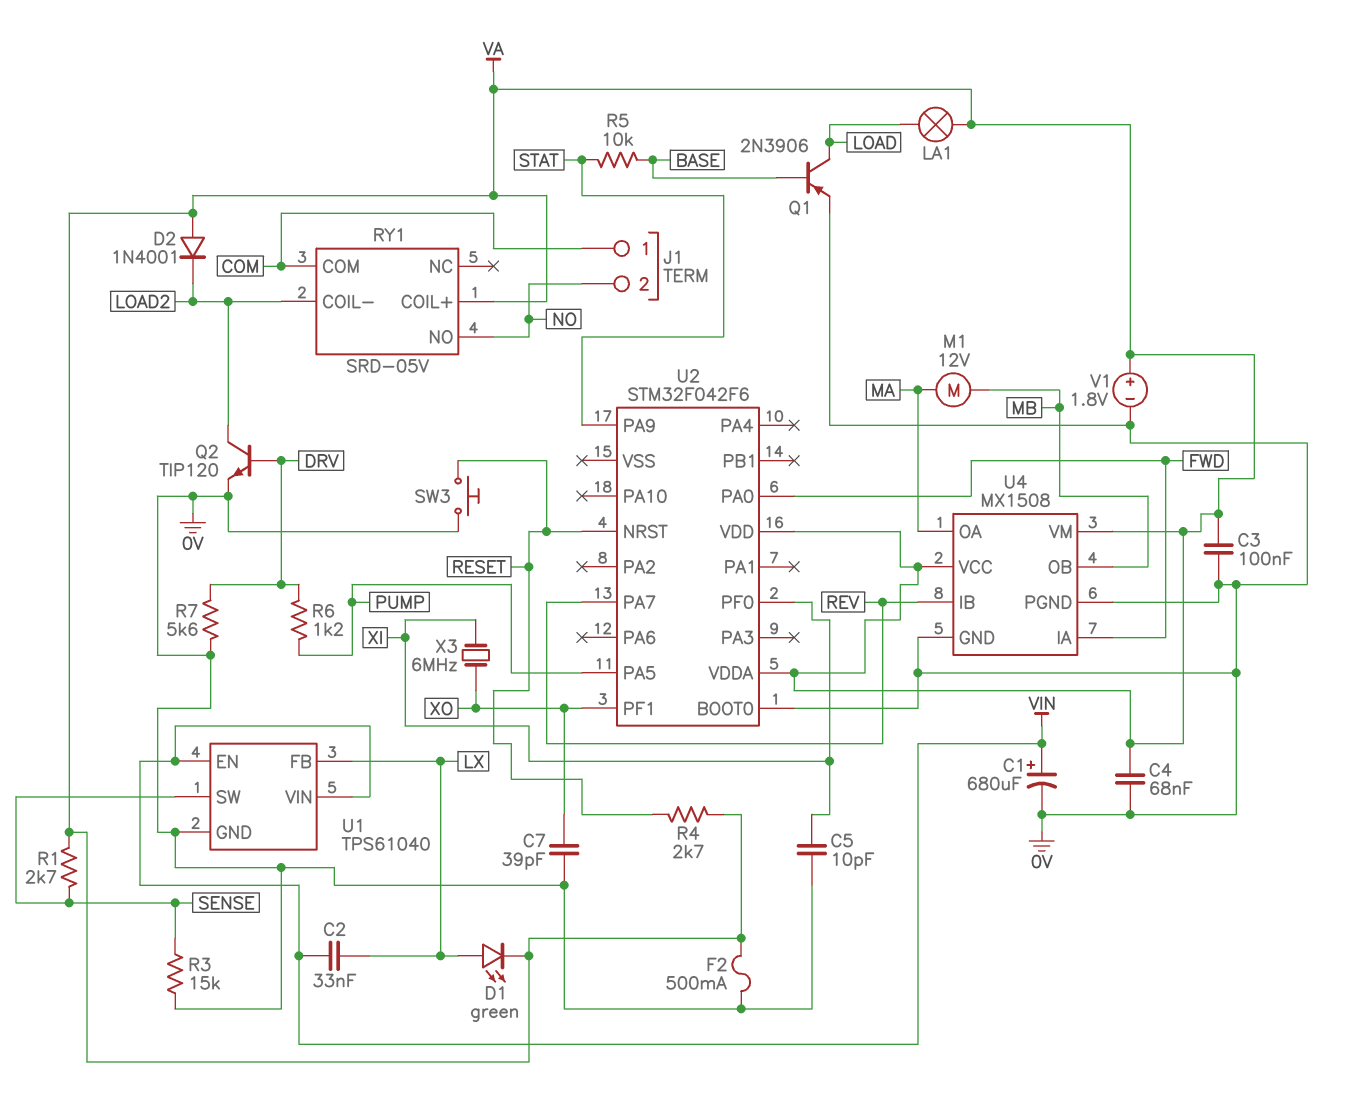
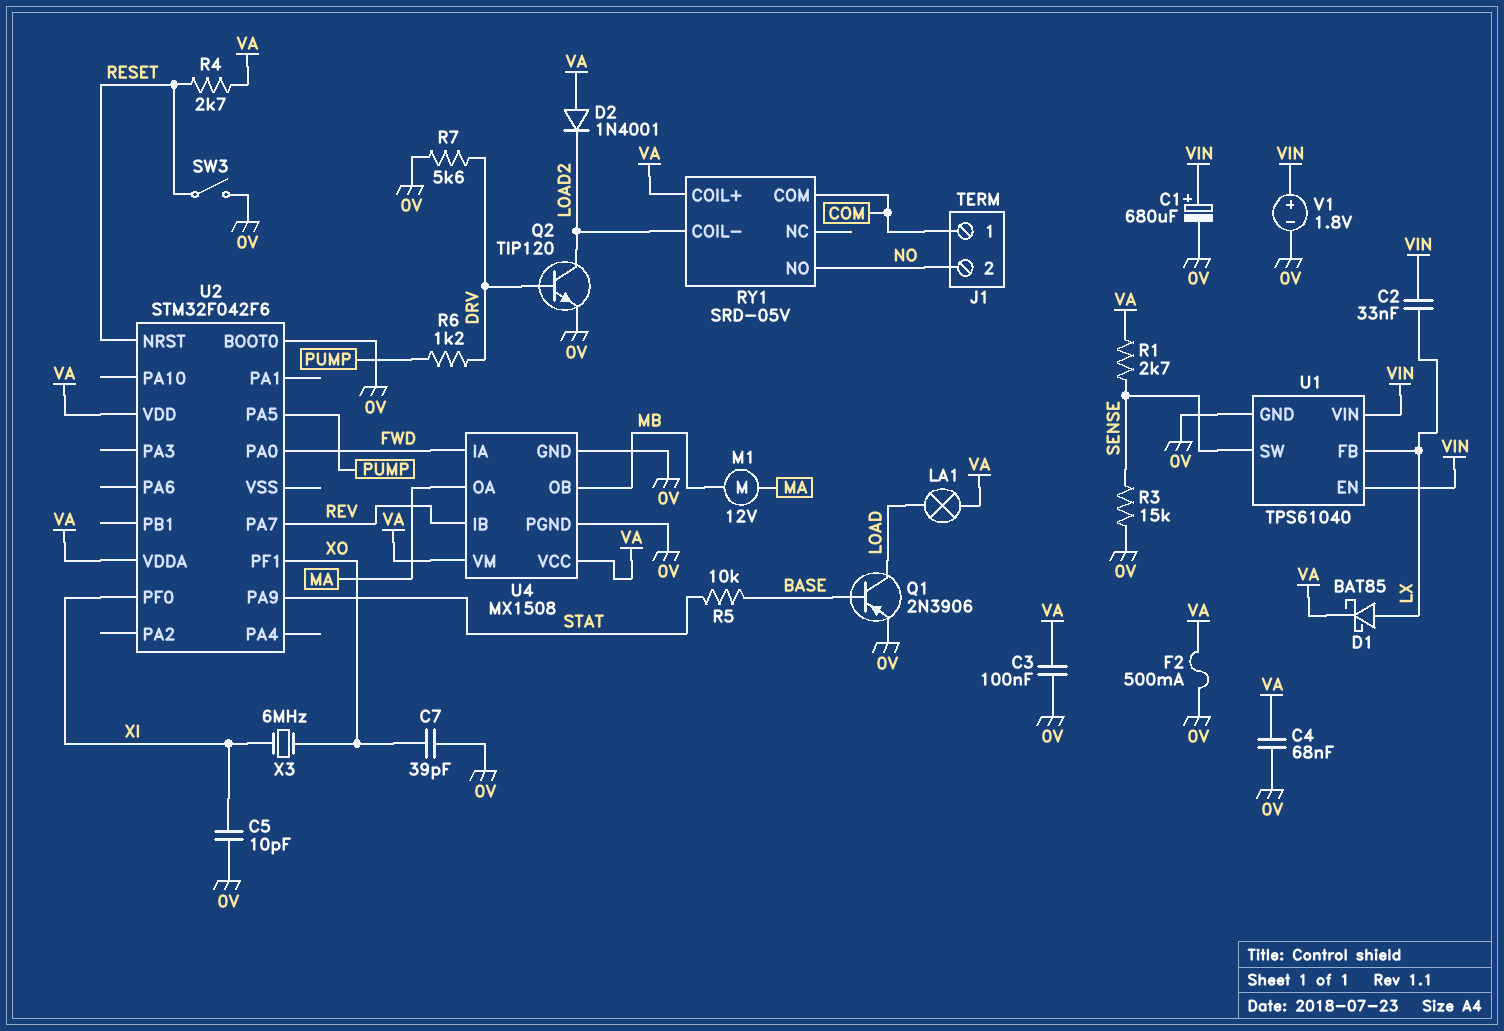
D1: LED green (A LX, K VA) -> schottky BAT85 (A LX, K VA)
SW3: button (0V, RESET) -> switch (0V, RESET)
V1: 1.8V (plus VA, minus 0V) -> 1.8V (plus VIN, minus 0V)

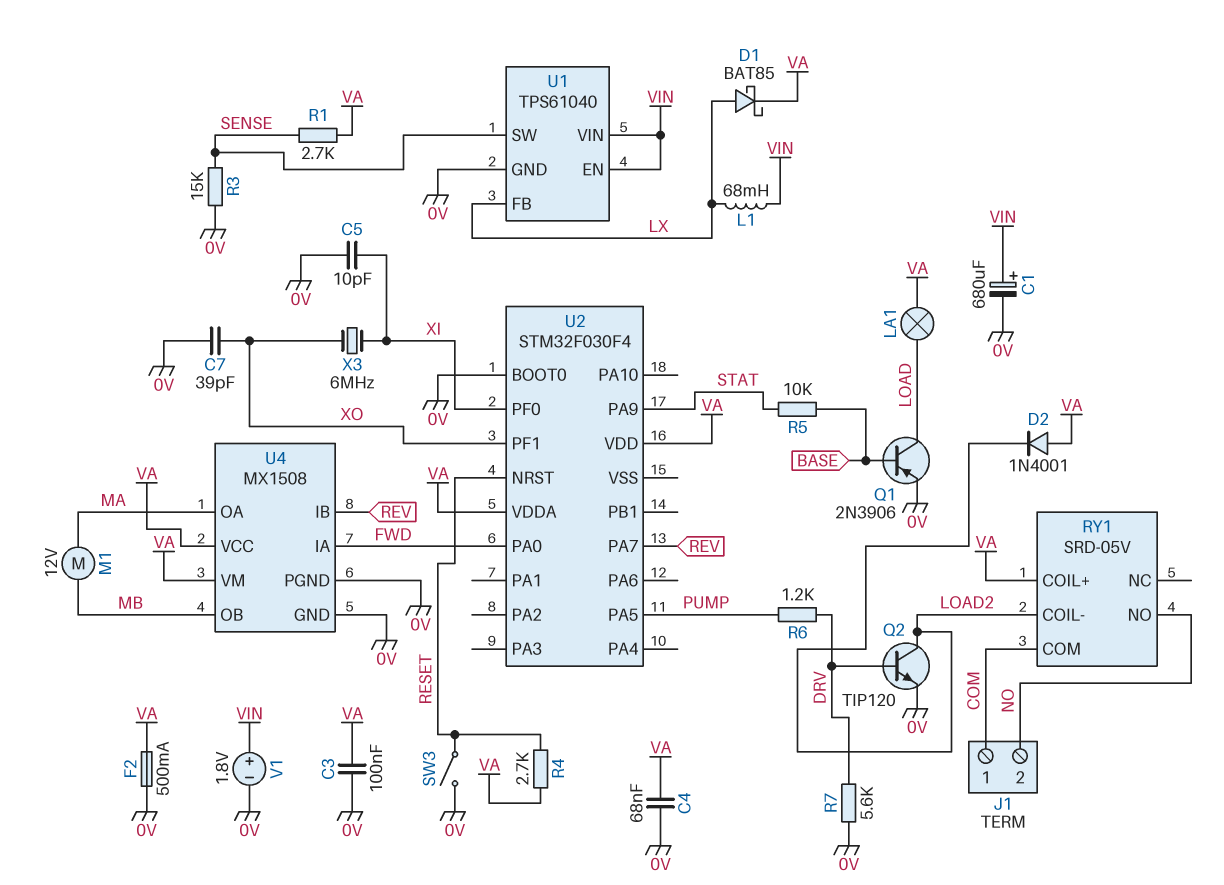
C2: 33nF (LX, VIN) -> none
L1: none -> 68mH (LX, VIN)
U2: STM32F042F6 -> STM32F030F4

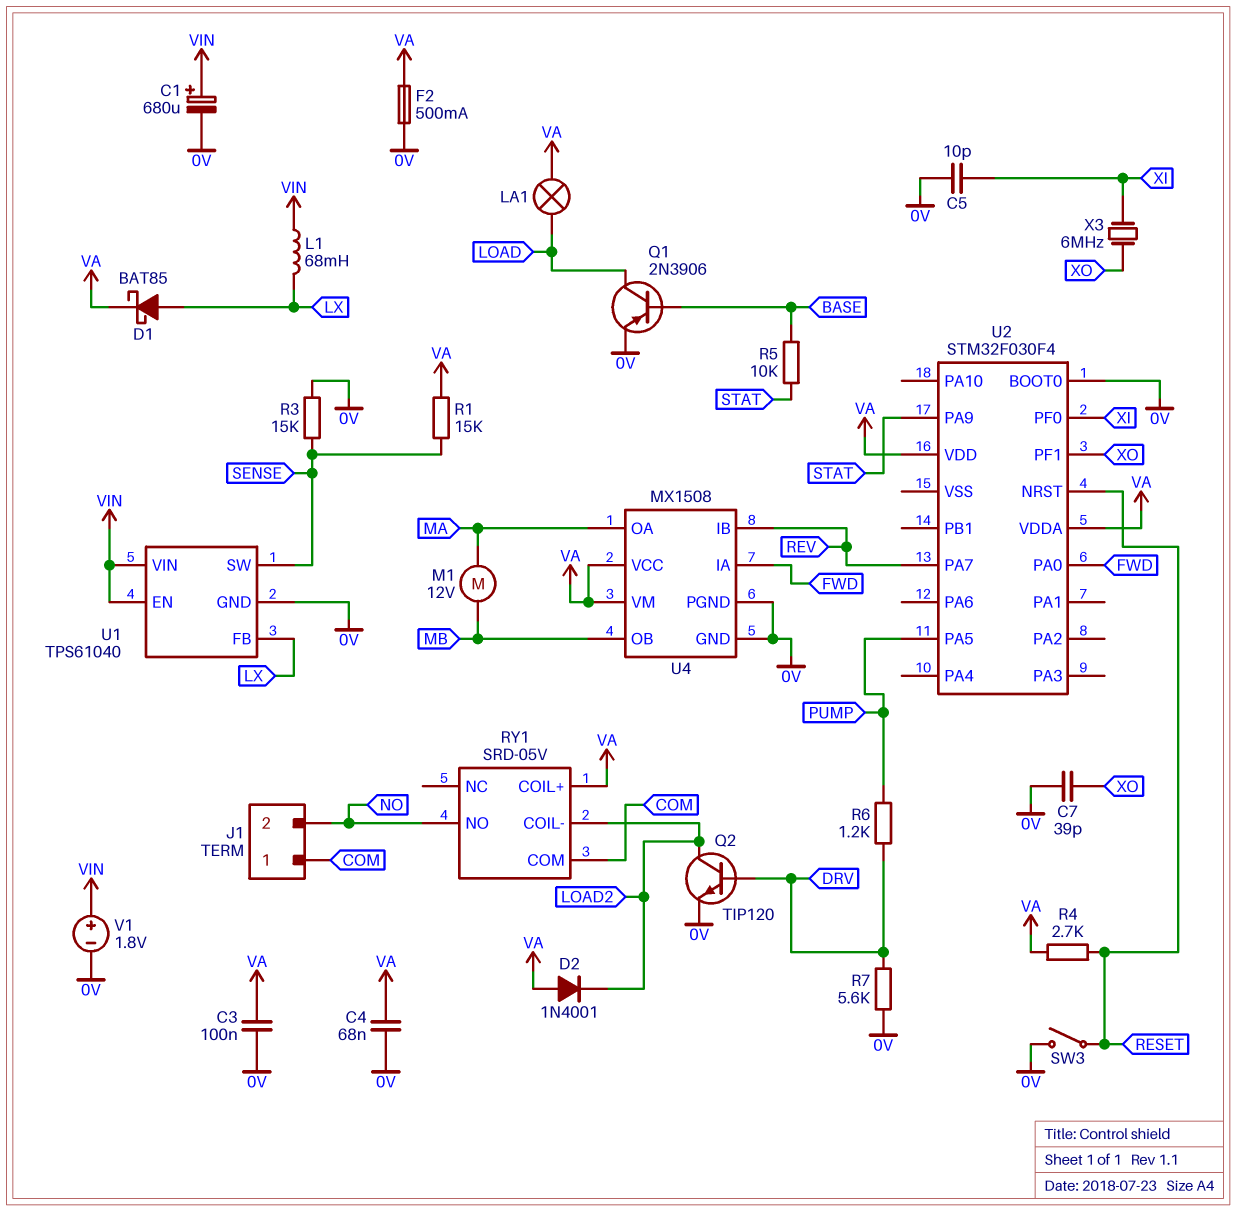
R1: 2.7k (SENSE, VA) -> 15k (SENSE, VA)

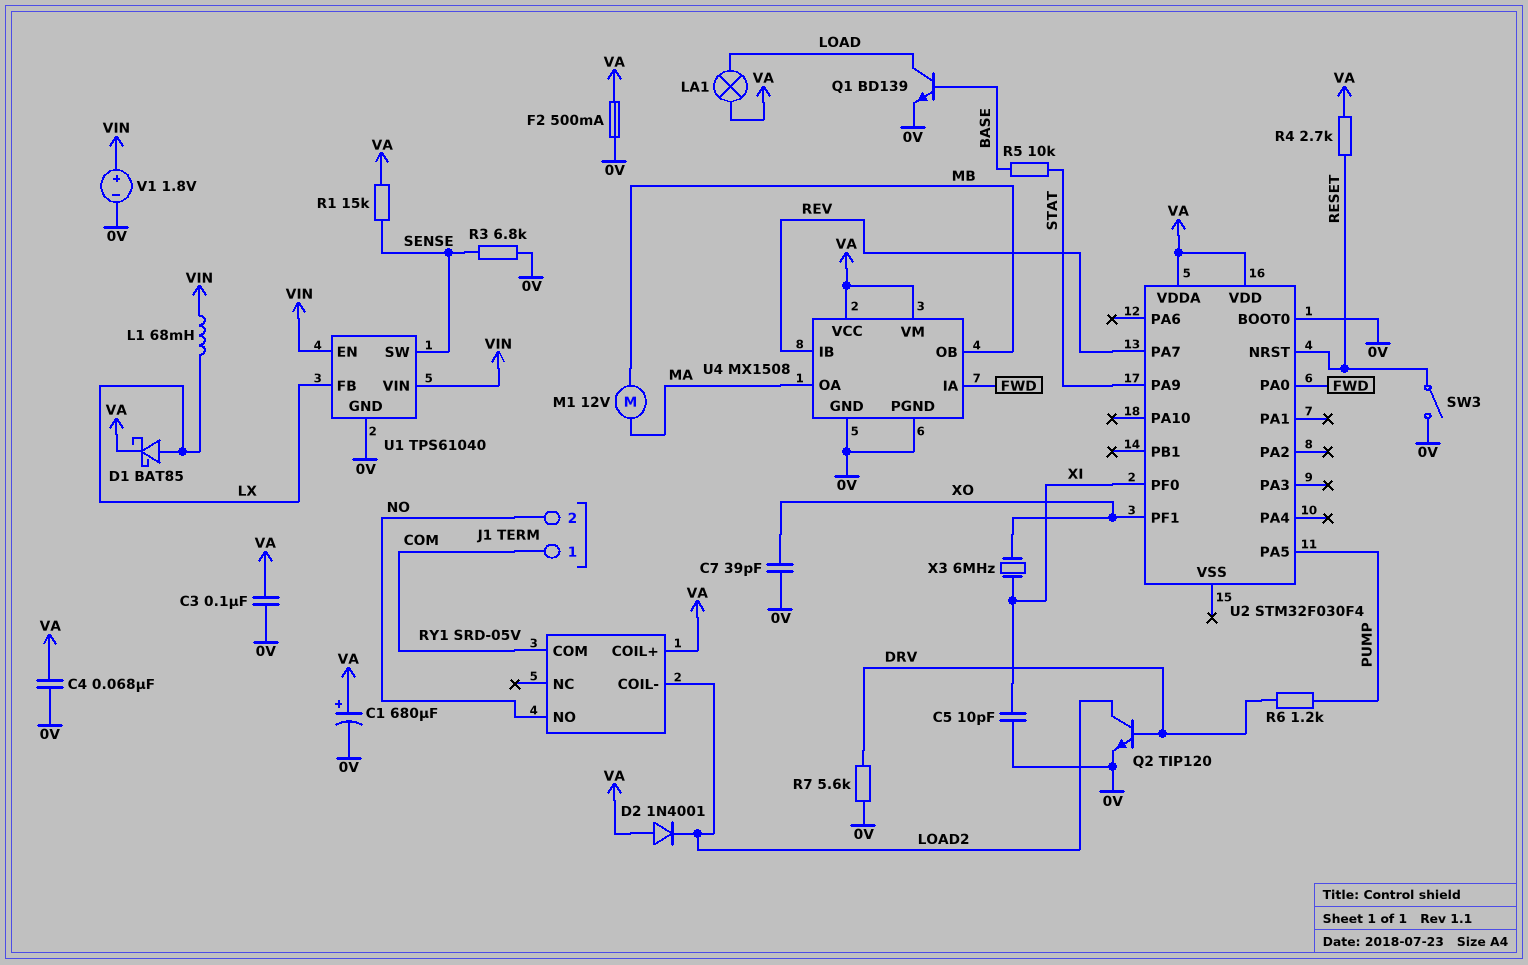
C1: 680uF (plus VIN, minus 0V) -> 680uF (plus VA, minus 0V)
Q1: PNP 2N3906 (B BASE, C LOAD, E 0V) -> NPN BD139 (B BASE, C LOAD, E 0V)
R3: 15k (0V, SENSE) -> 6.8k (0V, SENSE)

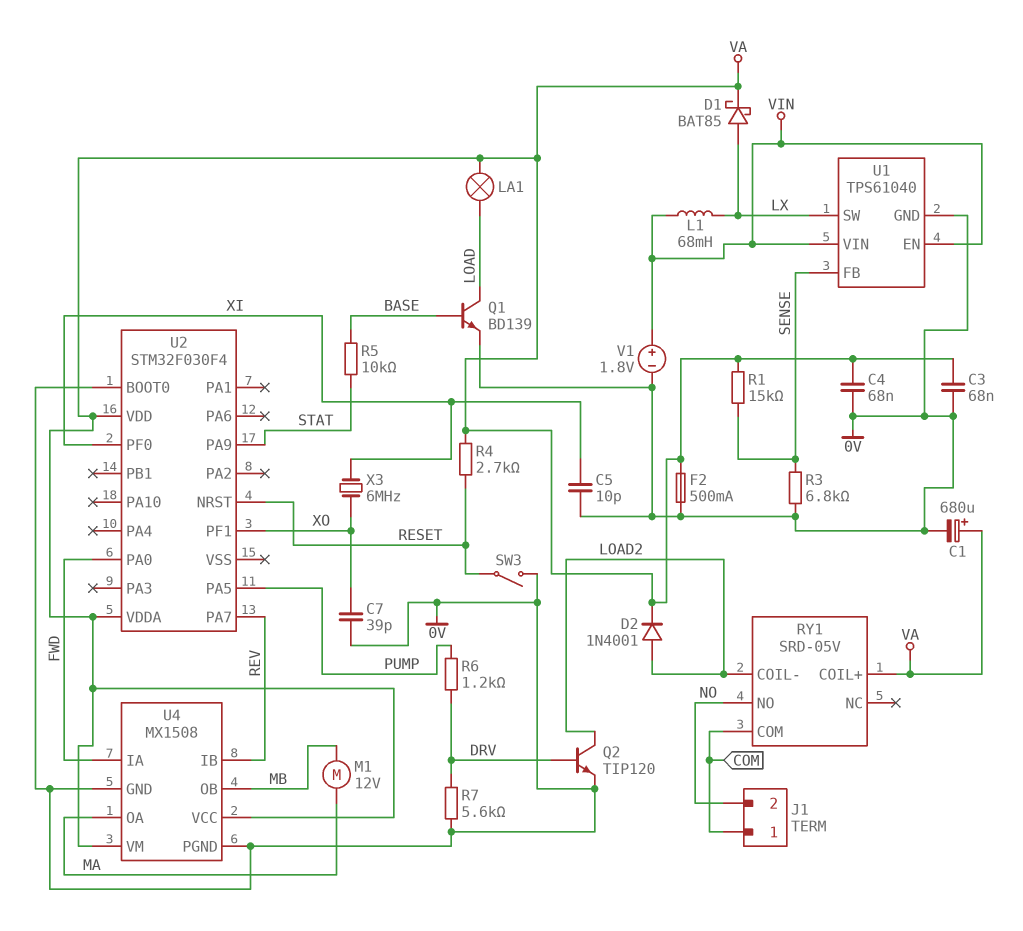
C3: 100nF (0V, VA) -> 68nF (0V, VA)
D2: diode 1N4001 (A VA, K LOAD2) -> diode 1N4001 (A LOAD2, K VA)
U1 pin FB: LX -> SENSE
U1 pin SW: SENSE -> LX

